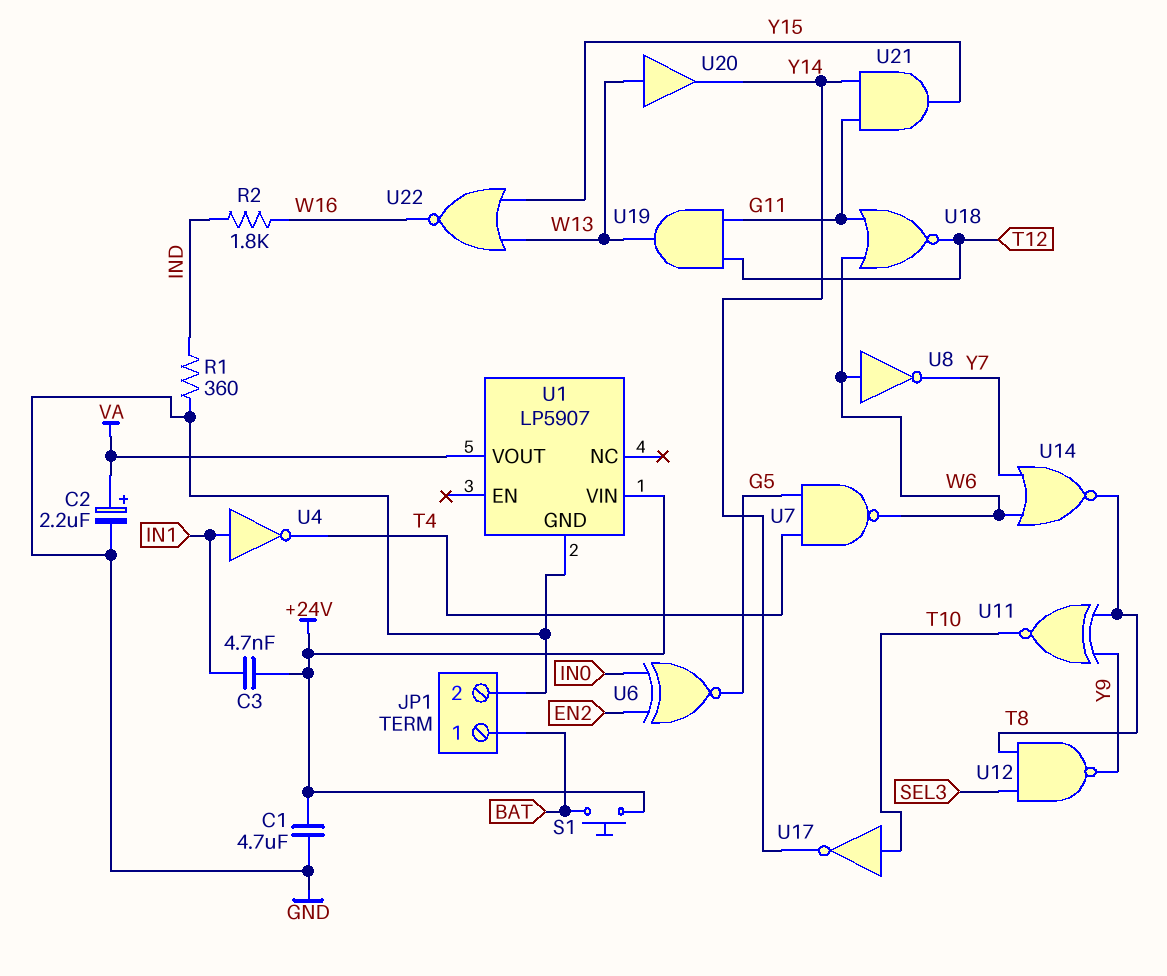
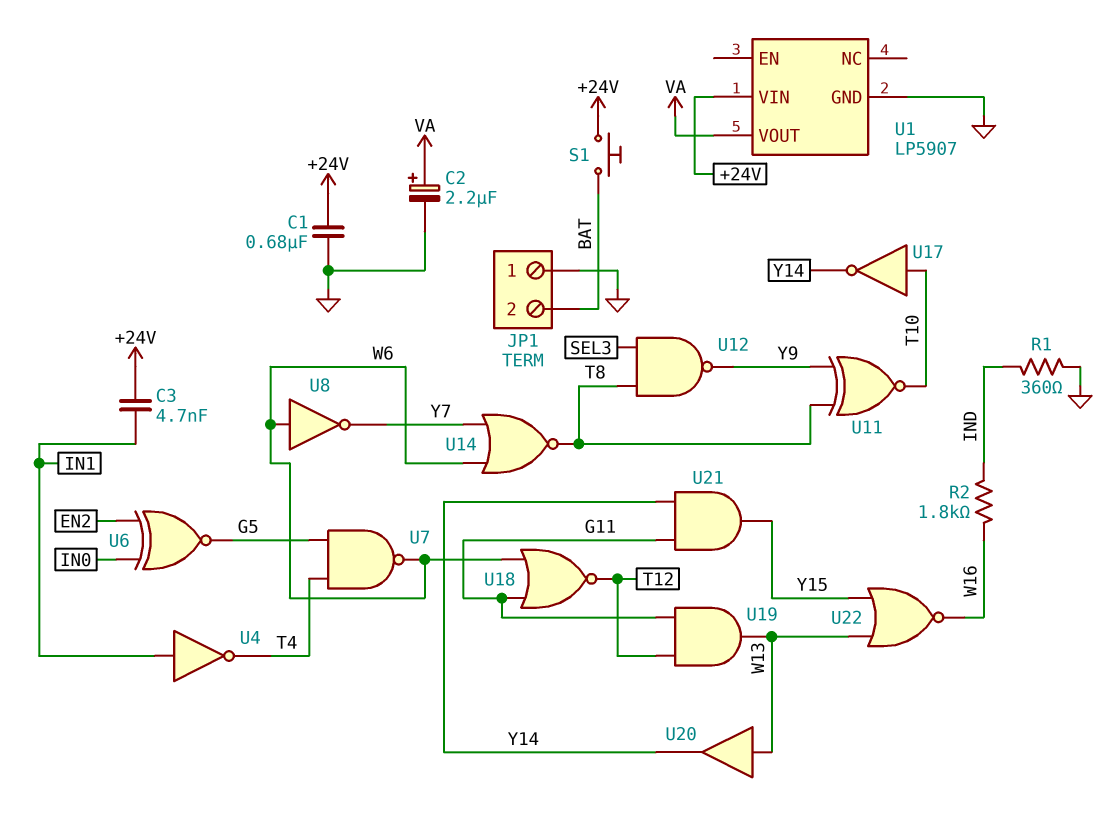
C1: 4.7uF (+24V, GND) -> 680nF (+24V, GND)
JP1 pin 1: BAT -> GND
JP1 pin 2: GND -> BAT

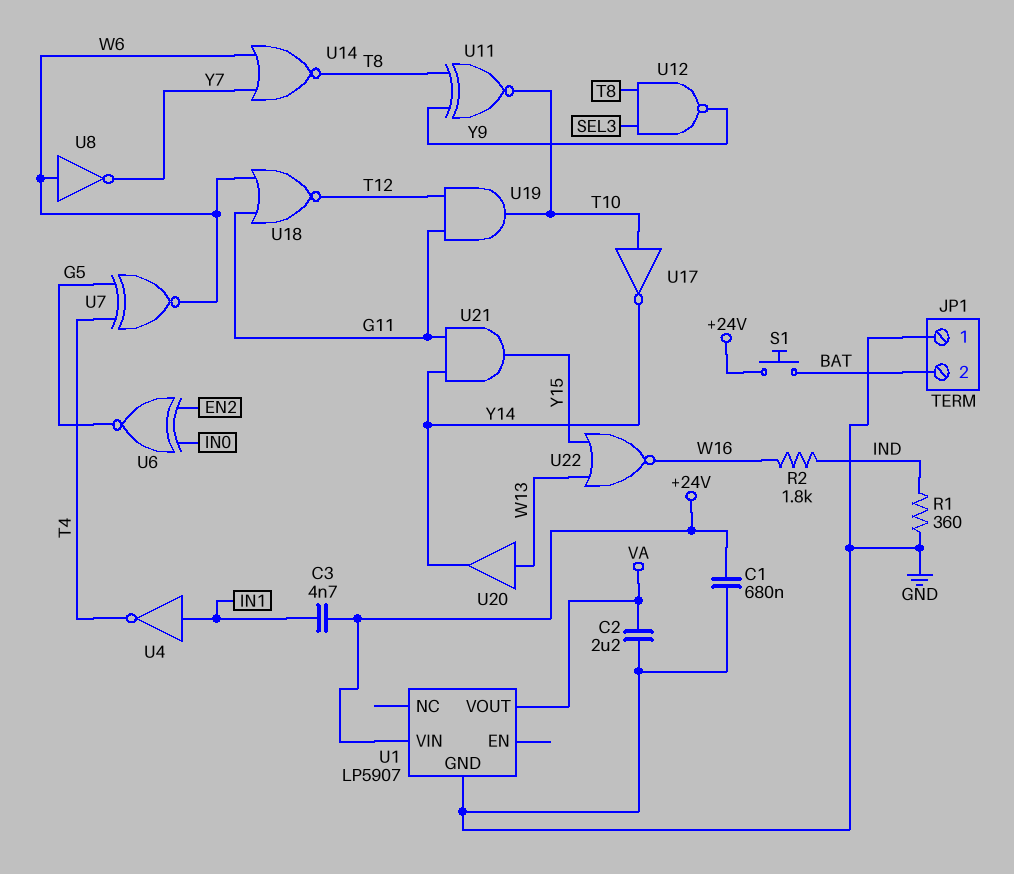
C2: 2.2uF (plus VA, minus GND) -> 2.2uF (GND, VA)
U7: NAND (in G5, in T4, out W6) -> XNOR (in G5, in T4, out W6)
U19: AND (in G11, in T12, out W13) -> AND (in G11, in T12, out T10)

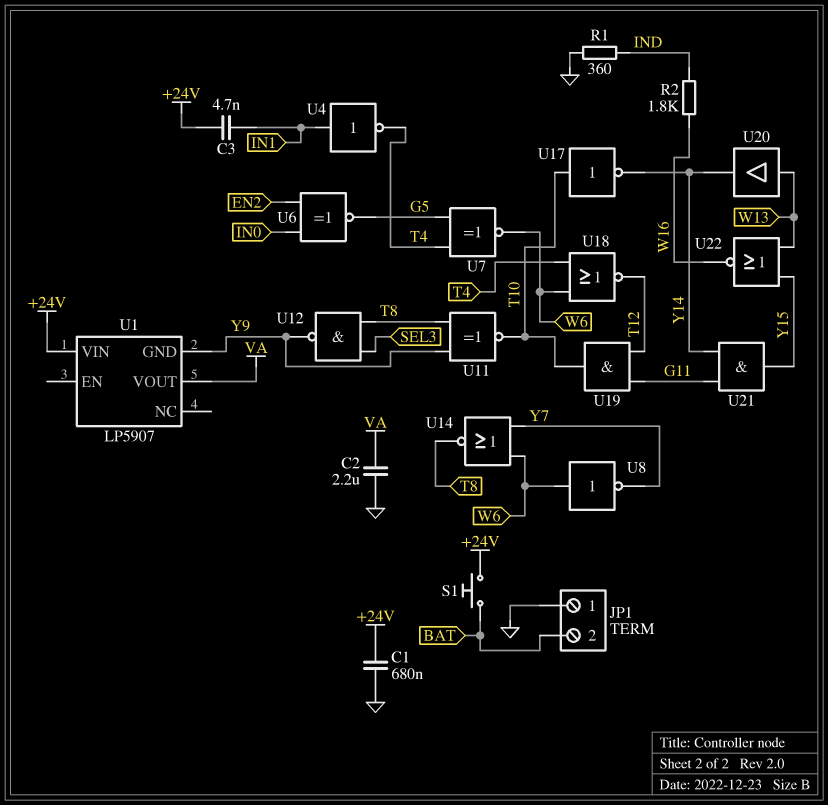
U1 pin GND: GND -> Y9
U18: NOR (in G11, in W6, out T12) -> NOR (in T4, in W6, out T12)

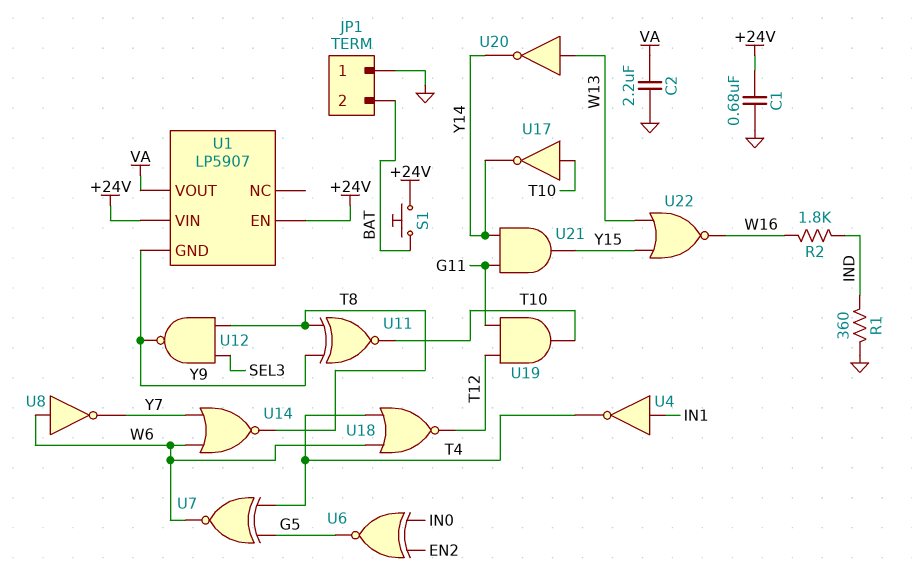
C3: 4.7nF (+24V, IN1) -> none
U1 pin EN: none -> +24V
U20: buffer (in W13, out Y14) -> NOT (in W13, out Y14)

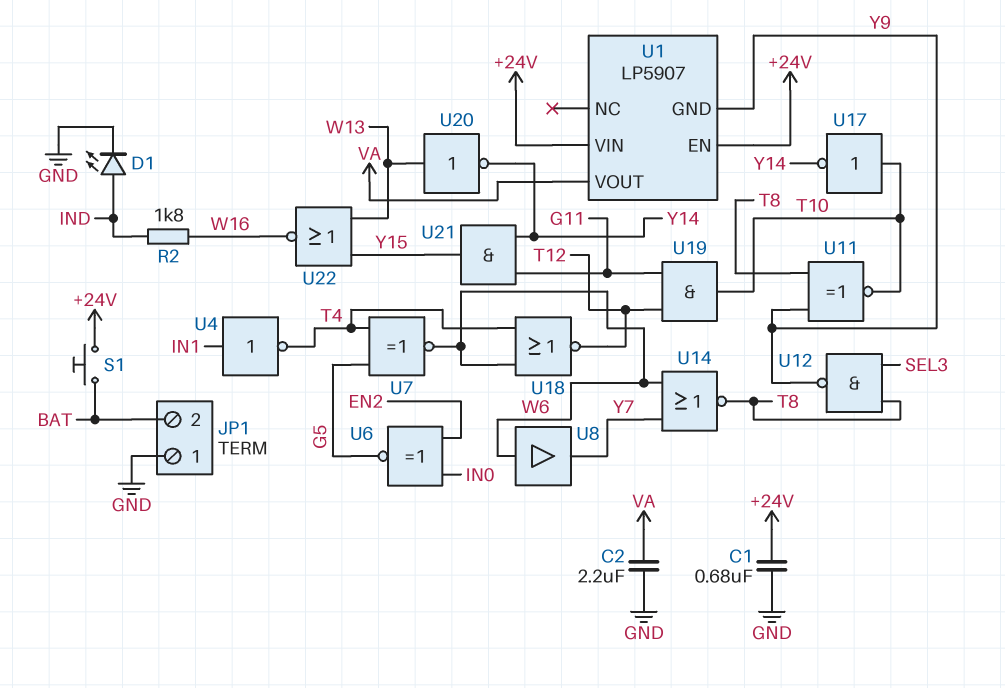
D1: none -> LED (A IND, K GND)
R1: 360 (GND, IND) -> none
U8: NOT (in W6, out Y7) -> buffer (in W6, out Y7)

